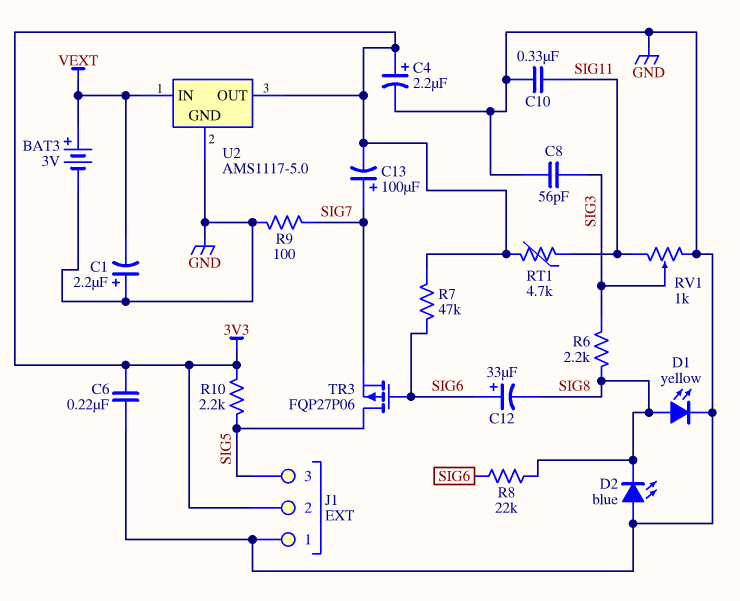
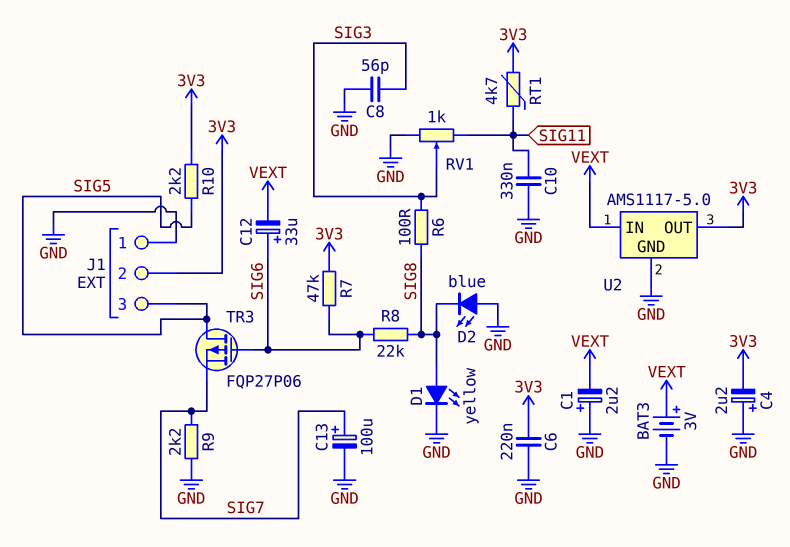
C4: 2.2uF (plus 3V3, minus GND) -> 2.2uF (plus GND, minus 3V3)
C12: 33uF (plus SIG6, minus SIG8) -> 33uF (plus SIG6, minus VEXT)
C13: 100uF (plus SIG7, minus 3V3) -> 100uF (plus SIG7, minus GND)
R6: 2.2k (SIG3, SIG8) -> 100 (SIG3, SIG8)
R9: 100 (GND, SIG7) -> 2.2k (GND, SIG7)

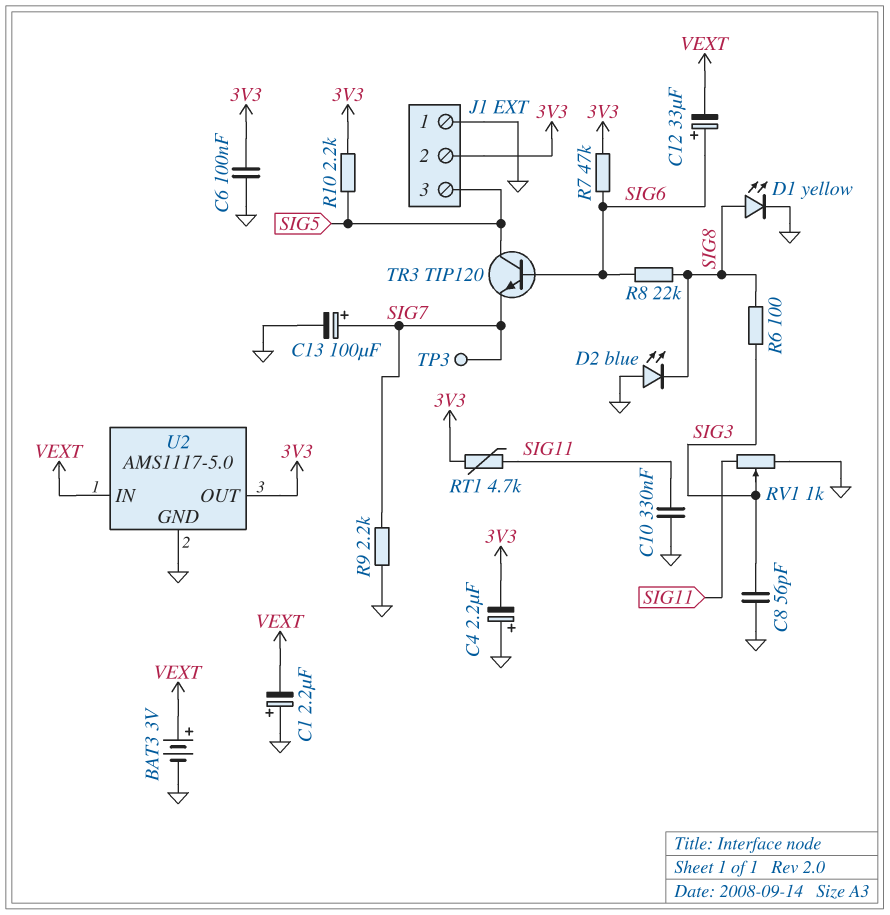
C6: 220nF (3V3, GND) -> 100nF (3V3, GND)
TP3: none -> test point (SIG7)
TR3: PMOS FQP27P06 (G SIG6, D SIG5, S SIG7) -> NPN TIP120 (B SIG6, C SIG5, E SIG7)

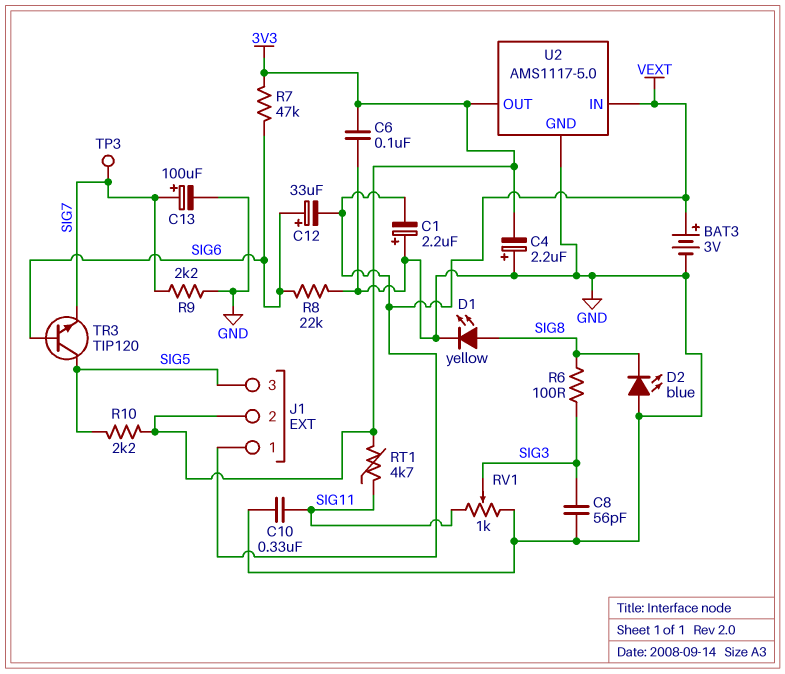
J1 pin 1: GND -> VEXT
R8: 22k (SIG6, SIG8) -> 22k (GND, SIG6)

